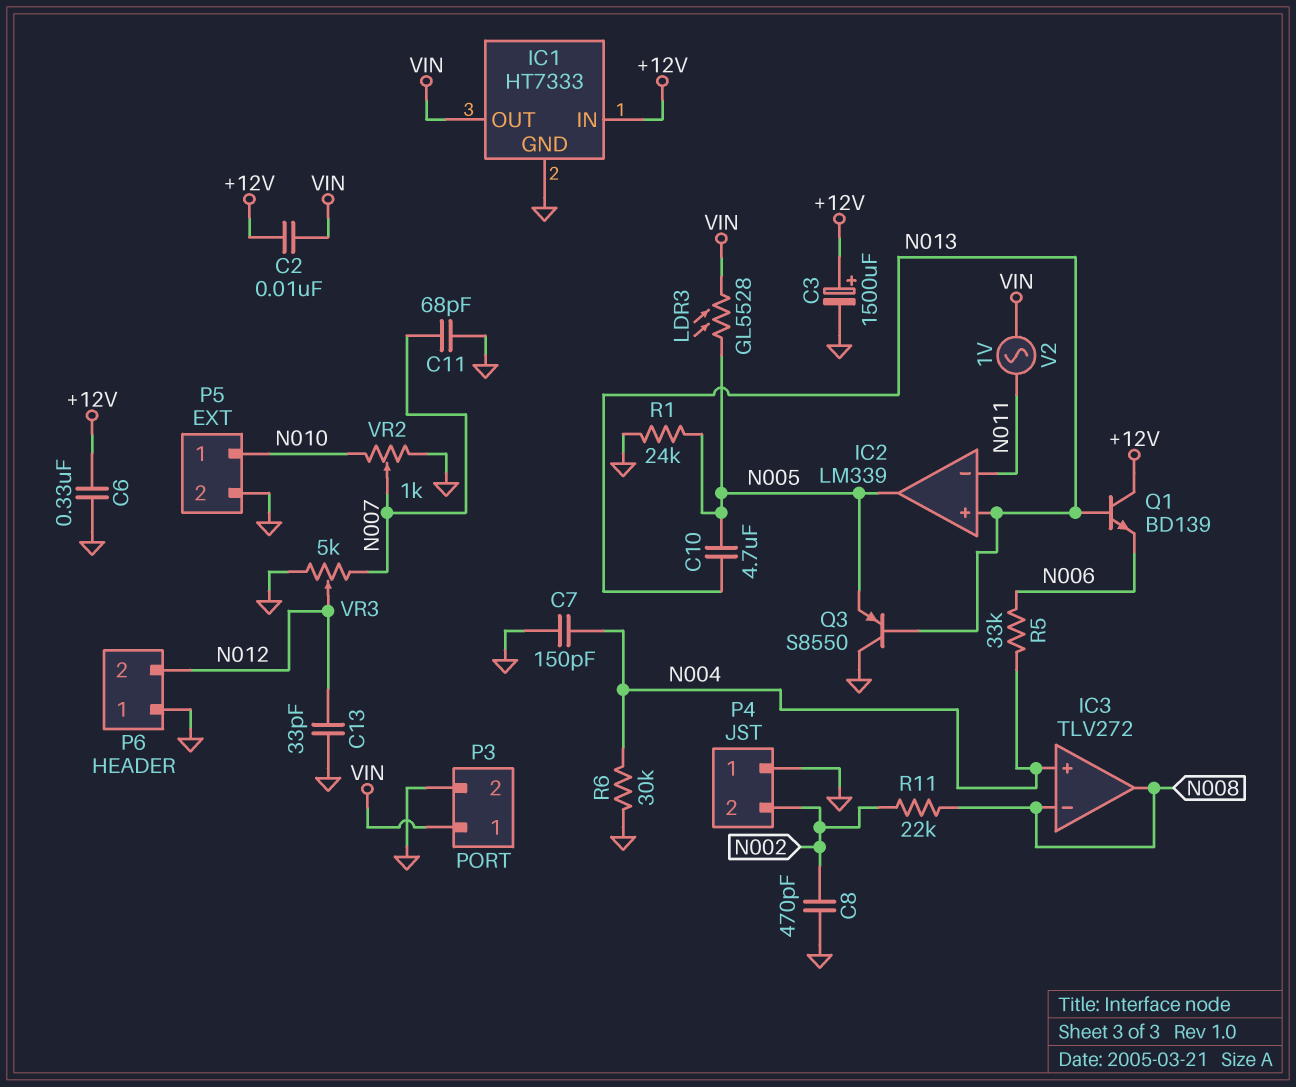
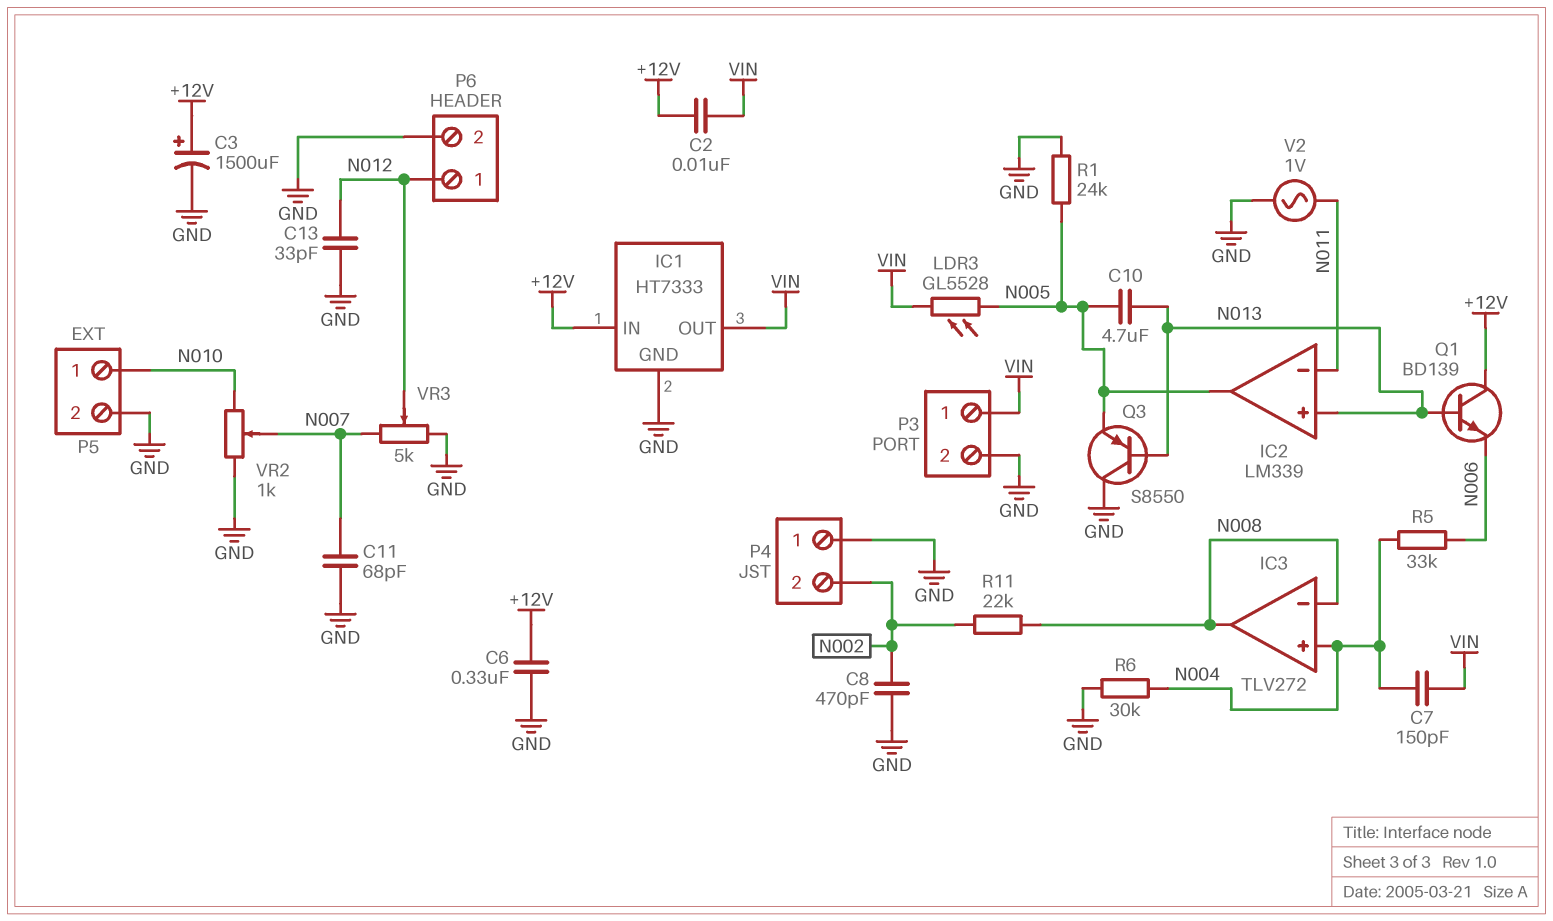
C7: 150pF (GND, N004) -> 150pF (N004, VIN)
P6 pin 1: GND -> N012
P6 pin 2: N012 -> GND
V2: AC 1V (N011, VIN) -> AC 1V (GND, N011)

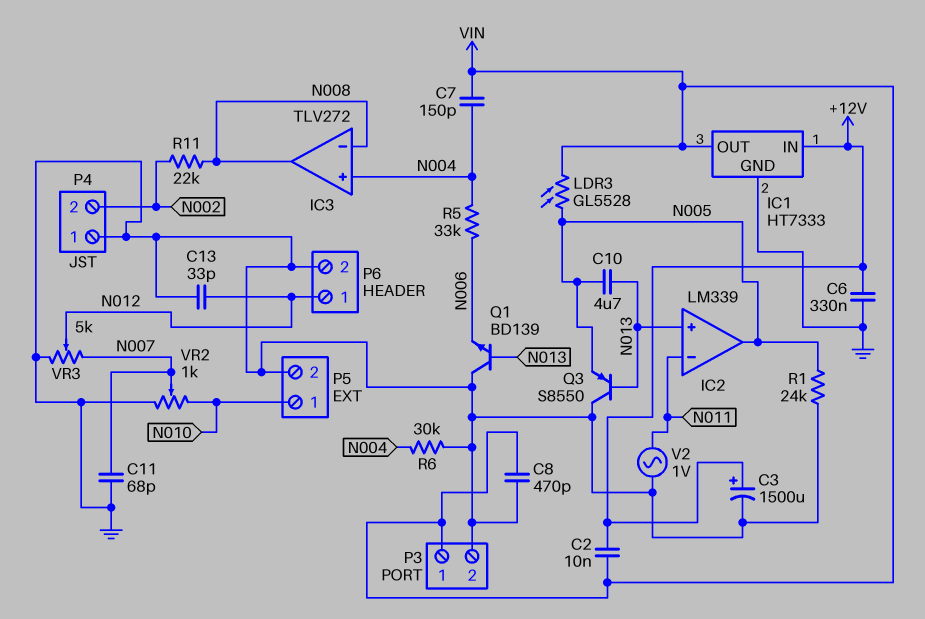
C8: 470pF (GND, N002) -> 470pF (GND, VIN)
Q1: NPN BD139 (B N013, C +12V, E N006) -> NPN BD139 (B N013, C GND, E N006)

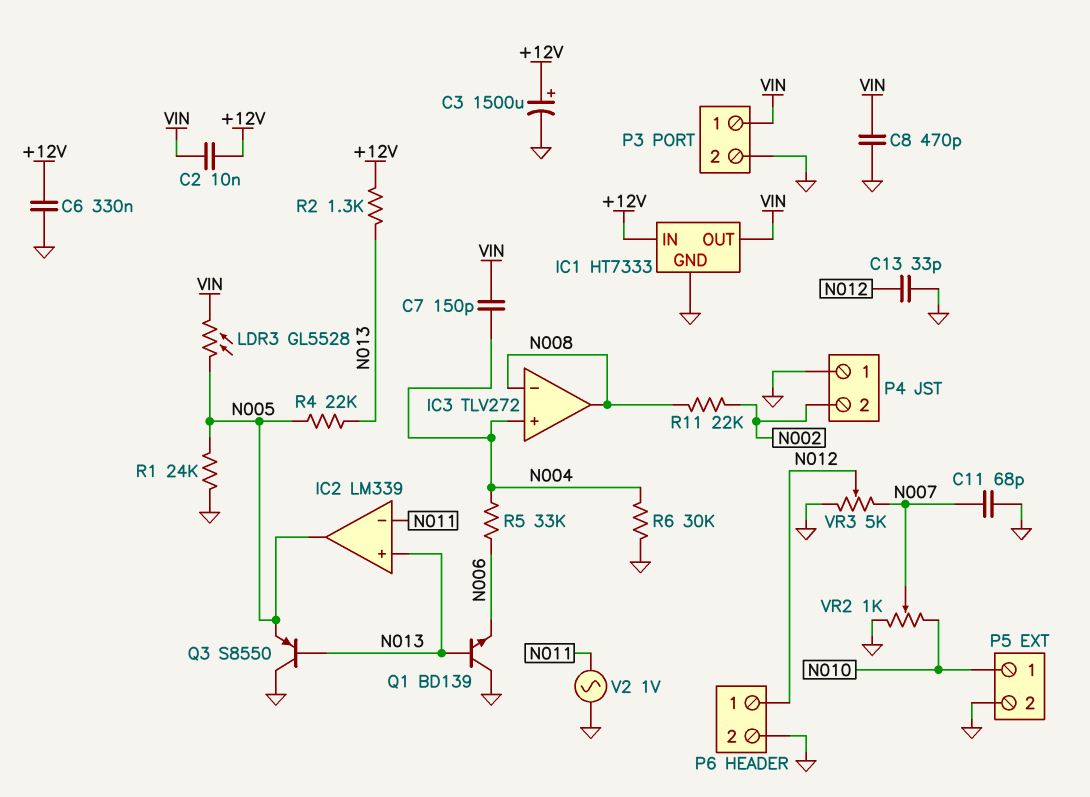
C10: 4.7uF (N005, N013) -> none
R2: none -> 1.3k (+12V, N013)
R4: none -> 22k (N005, N013)

